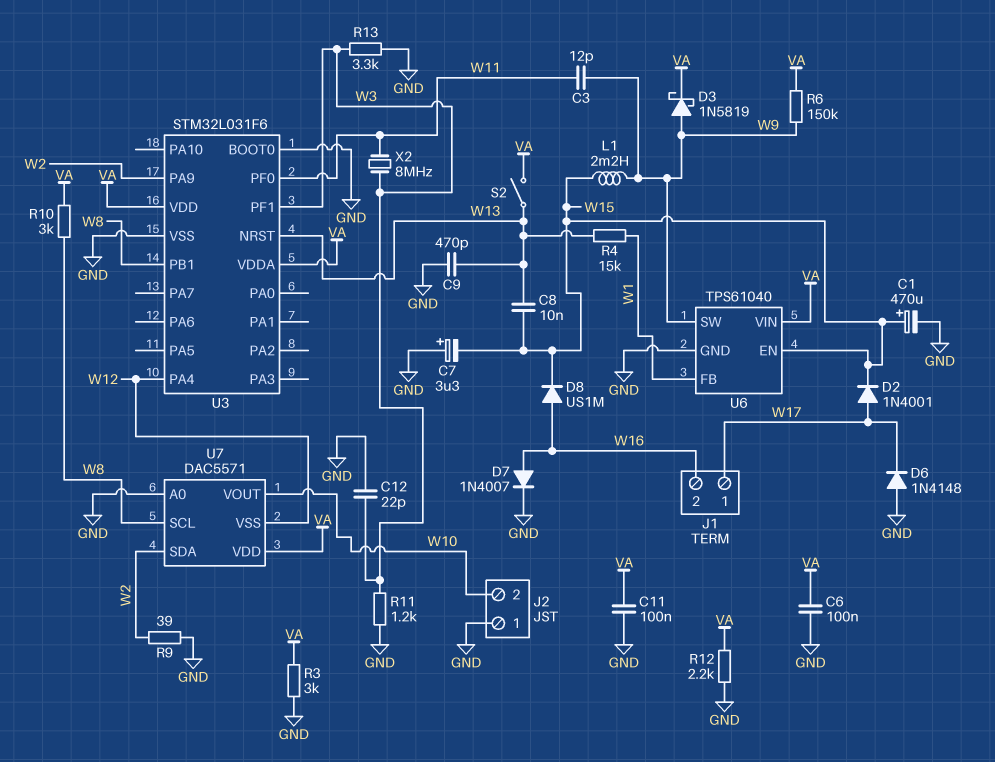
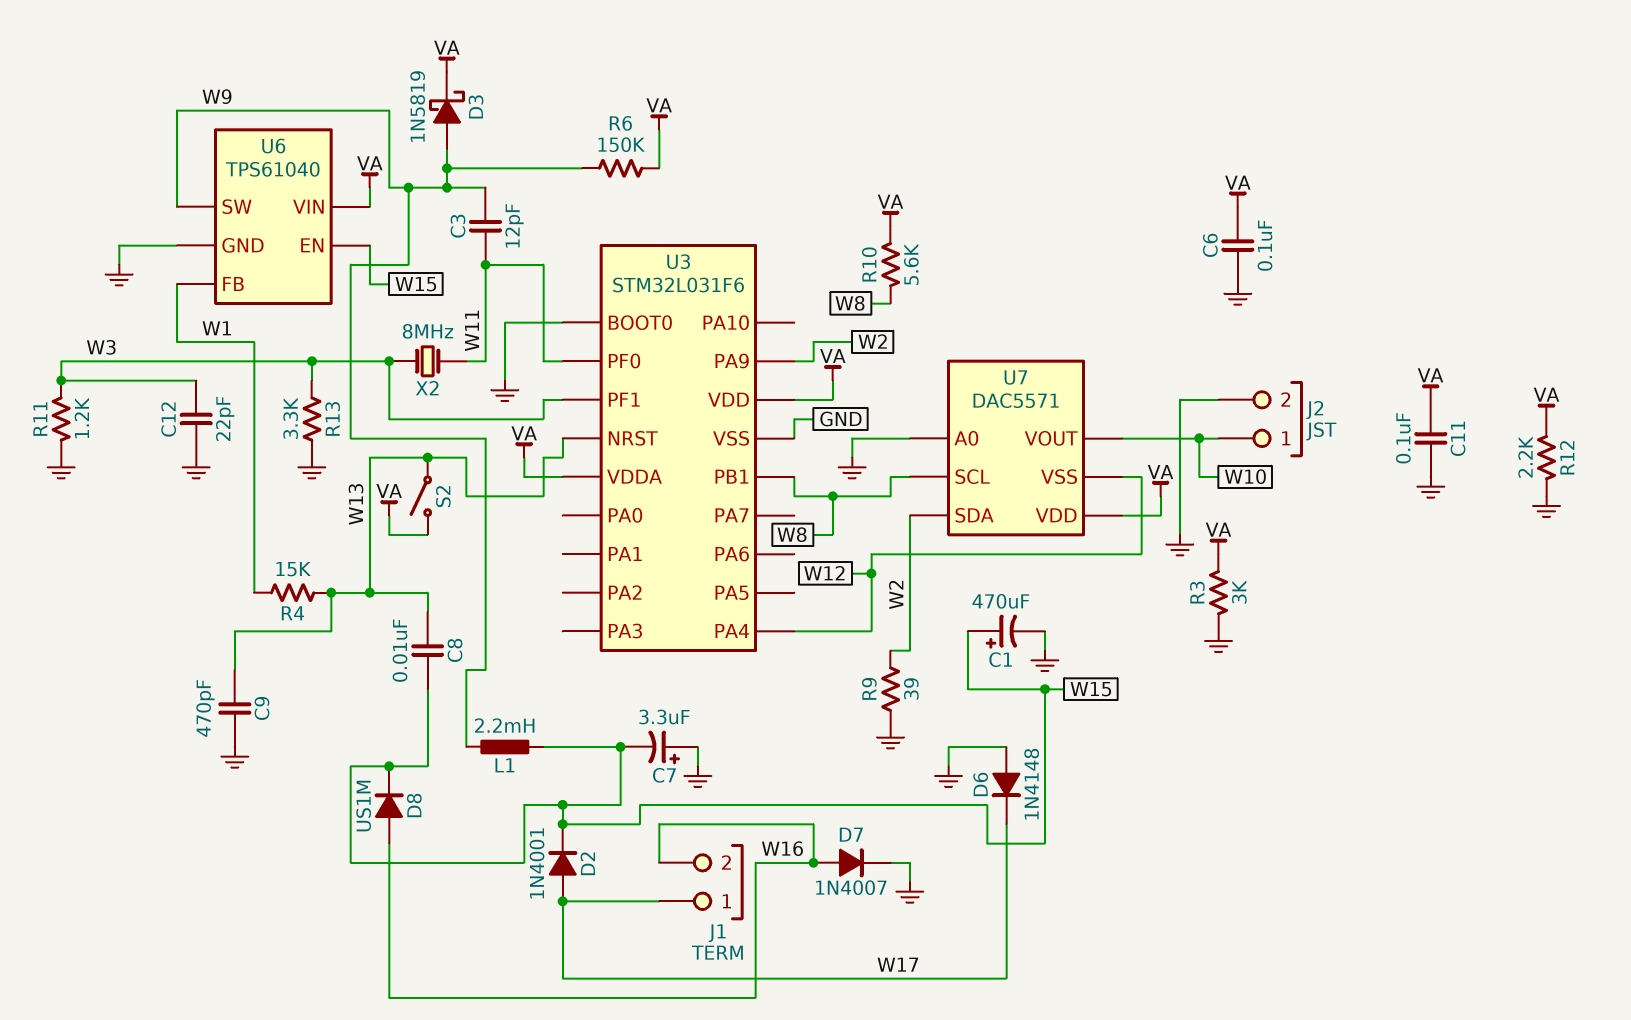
J2 pin 1: GND -> W10
J2 pin 2: W10 -> GND
R10: 3k (VA, W8) -> 5.6k (VA, W8)

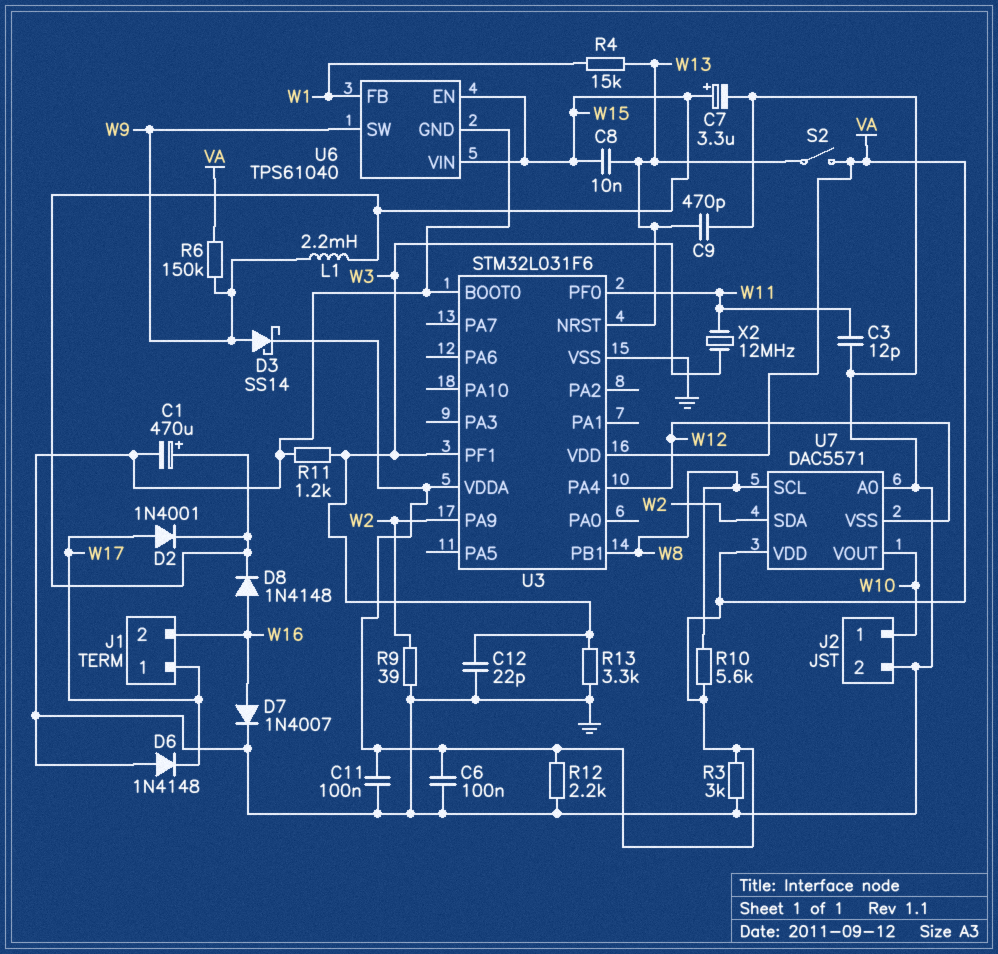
C3: 12pF (W9, W11) -> 12pF (GND, W11)
C7: 3.3uF (plus GND, minus W15) -> 3.3uF (plus W15, minus GND)
D3: schottky 1N5819 (A W9, K VA) -> schottky SS14 (A W9, K VA)
D8: diode US1M (A W16, K W15) -> diode 1N4148 (A W16, K W15)
U6 pin VIN: VA -> W15
X2: 8MHz (W3, W11) -> 12MHz (W3, W11)

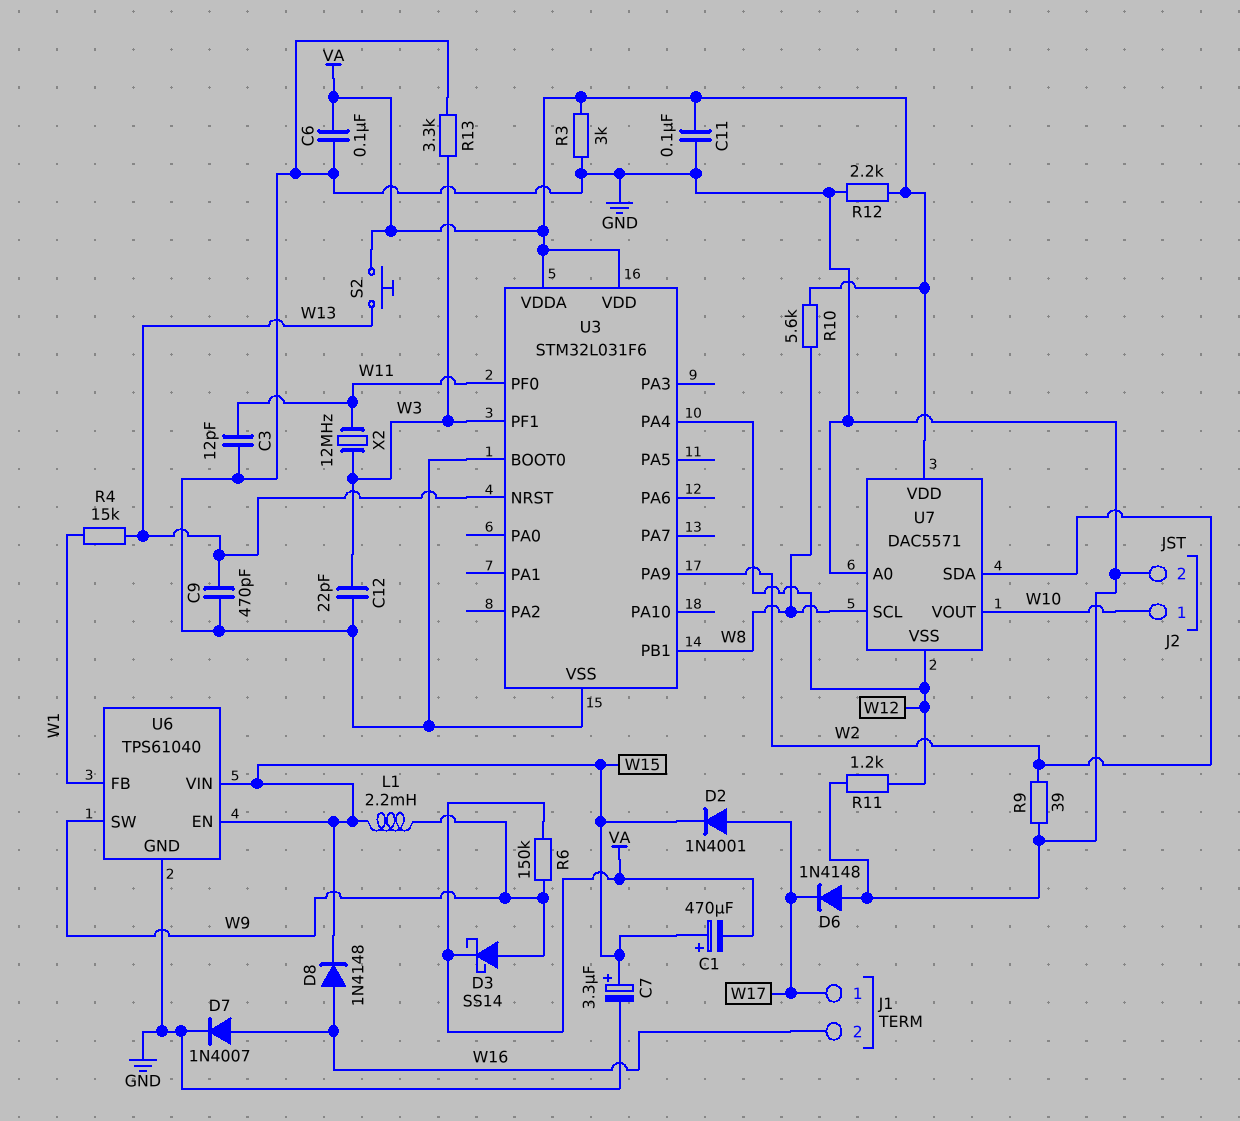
C1: 470uF (plus W15, minus GND) -> 470uF (plus W15, minus VA)
C8: 10nF (W13, W15) -> none
R11: 1.2k (GND, W3) -> 1.2k (GND, W12)
S2: switch (VA, W13) -> button (VA, W13)

